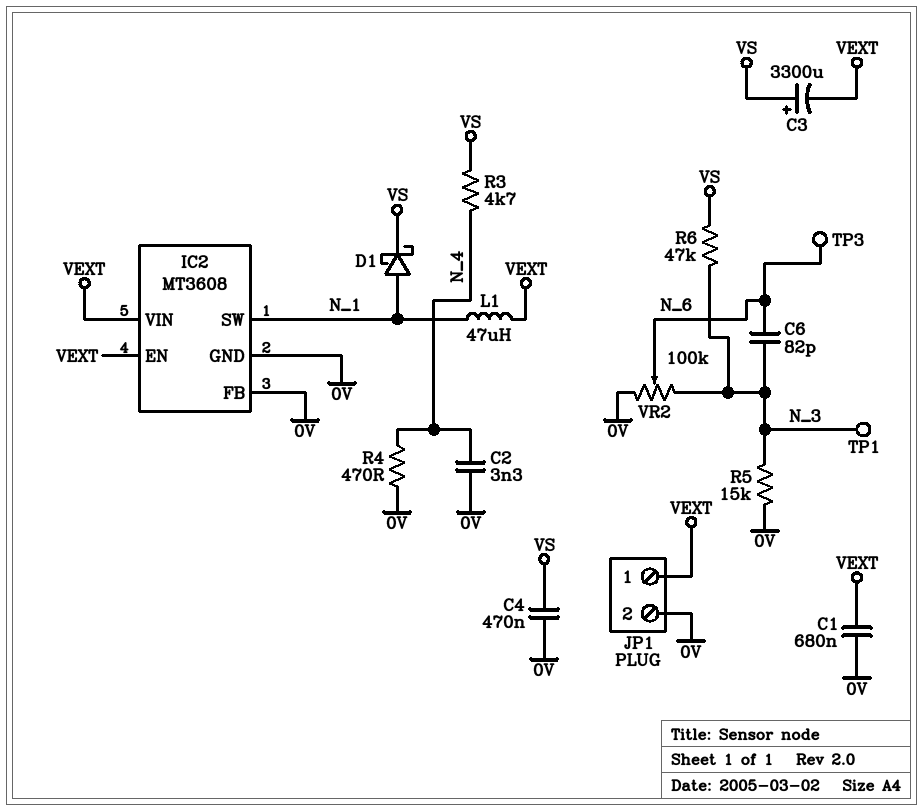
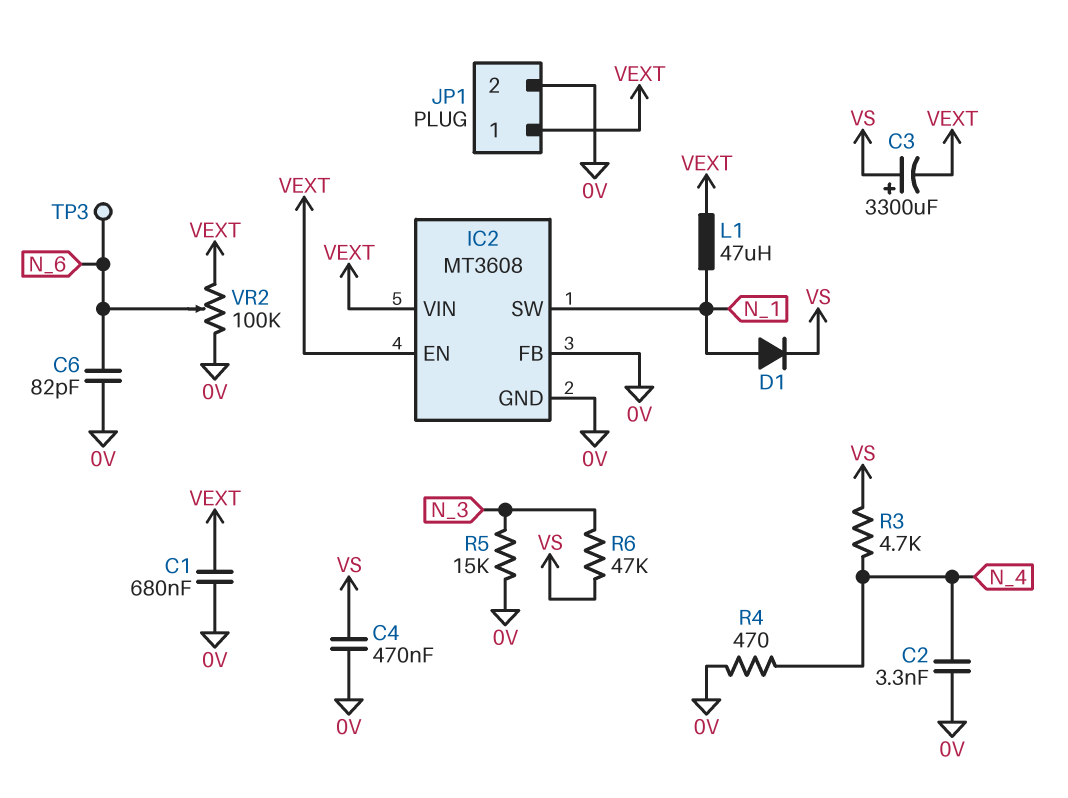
C6: 82pF (N_3, N_6) -> 82pF (0V, N_6)
D1: schottky (A N_1, K VS) -> diode (A N_1, K VS)
TP1: test point (N_3) -> none
VR2: 100k (0V, N_3, wiper N_6) -> 100k (0V, VEXT, wiper N_6)

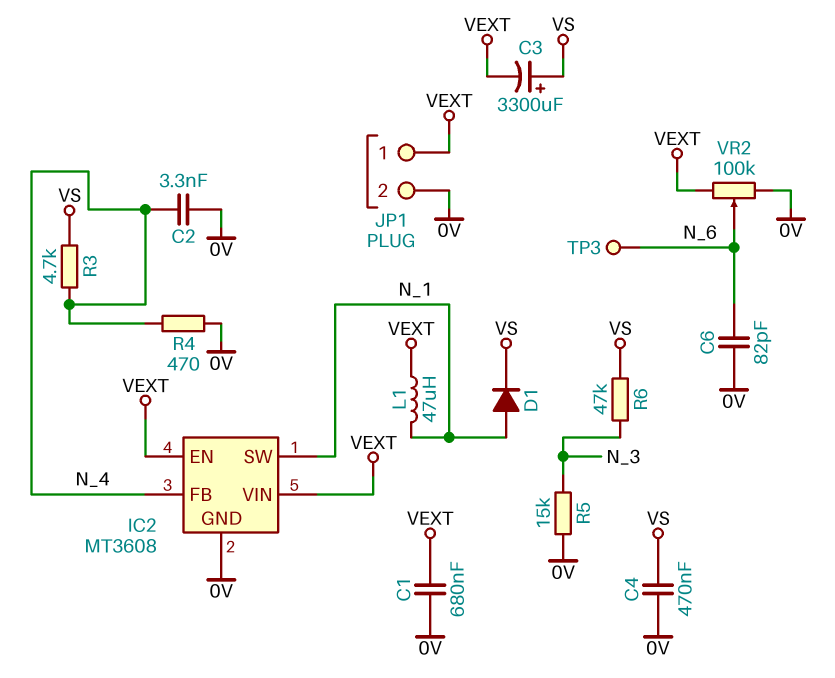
IC2 pin FB: 0V -> N_4

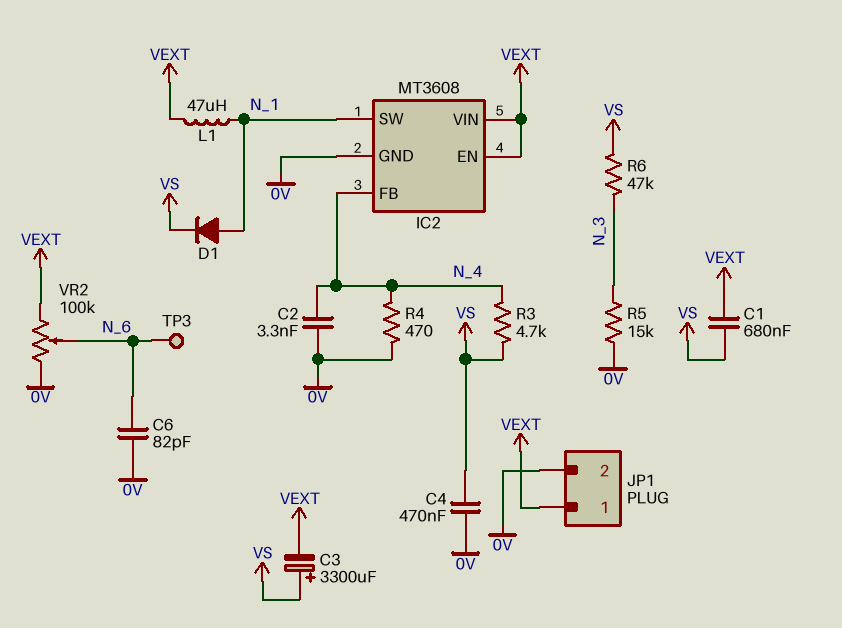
C1: 680nF (0V, VEXT) -> 680nF (VEXT, VS)

